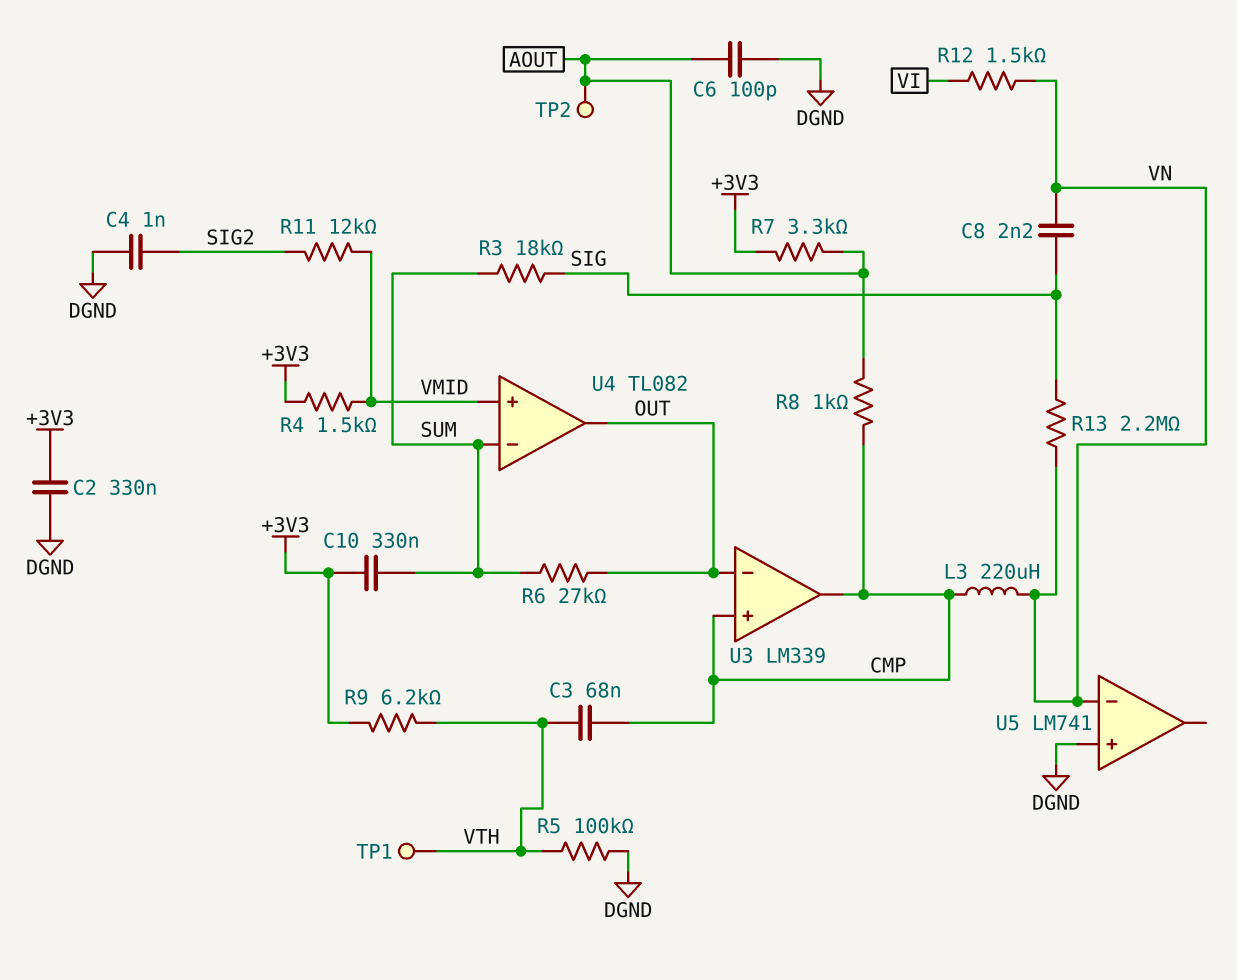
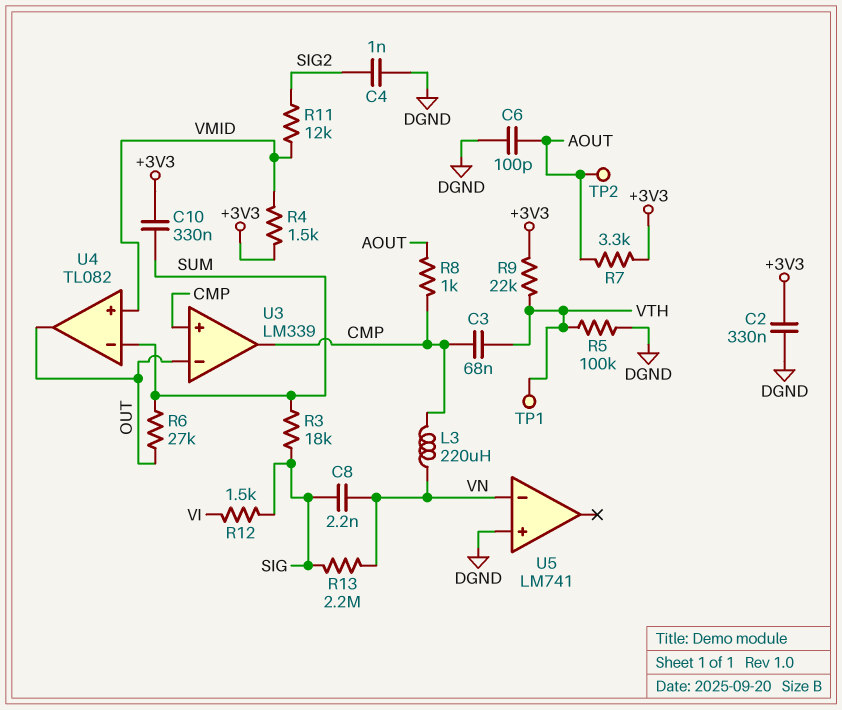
R9: 6.2k (+3V3, VTH) -> 22k (+3V3, VTH)
R12: 1.5k (VI, VN) -> 1.5k (SIG, VI)

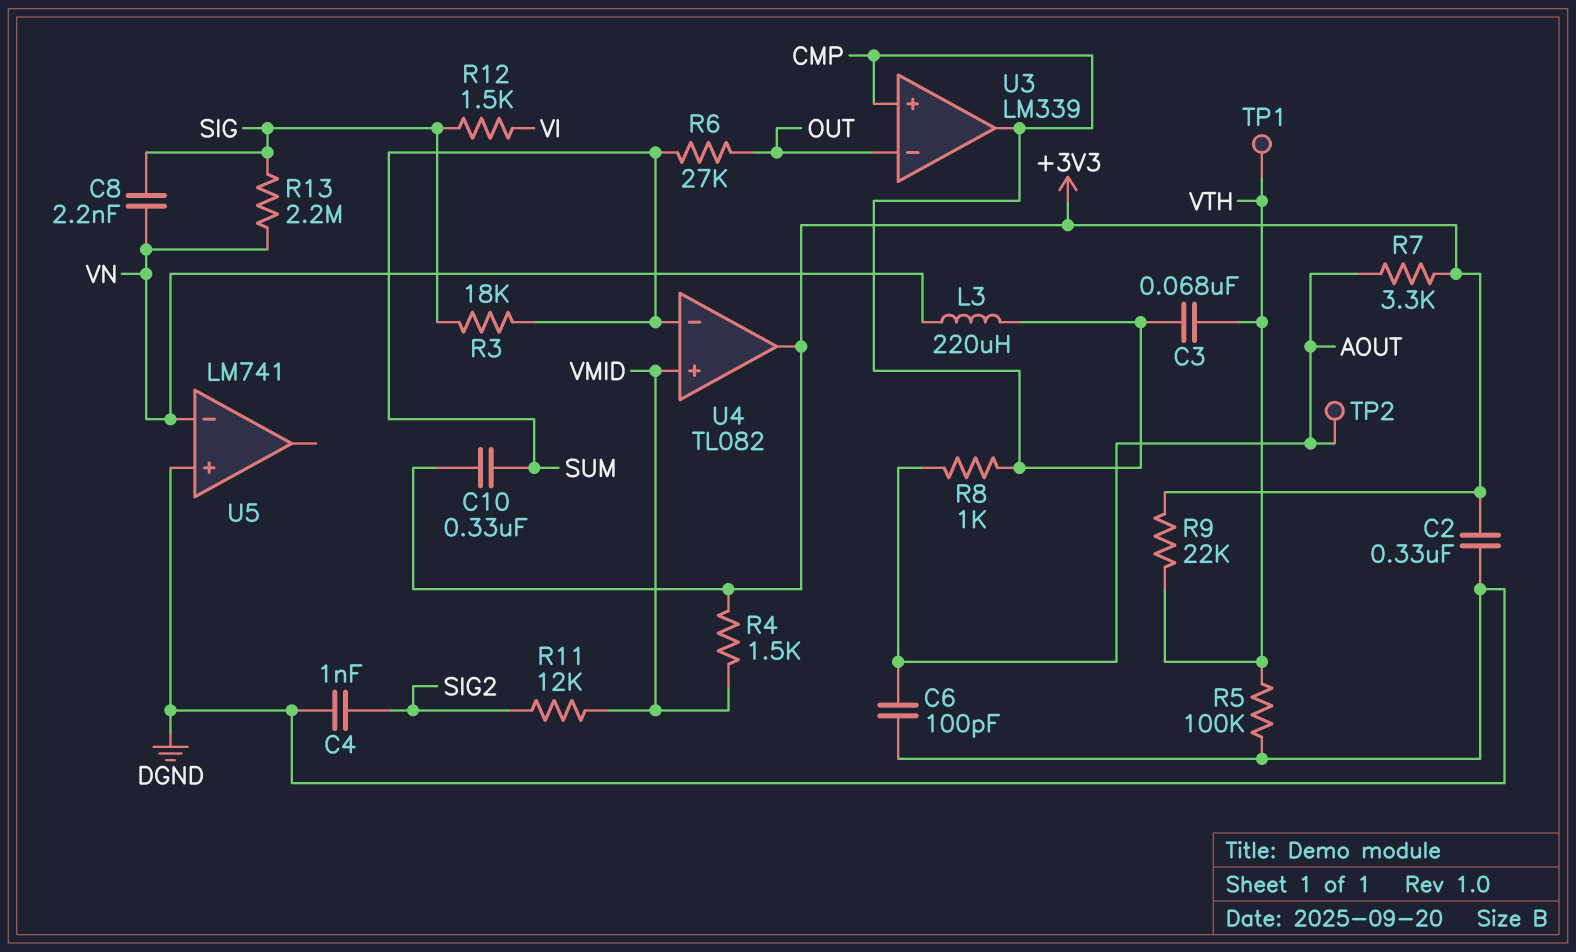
U4 pin out: OUT -> +3V3

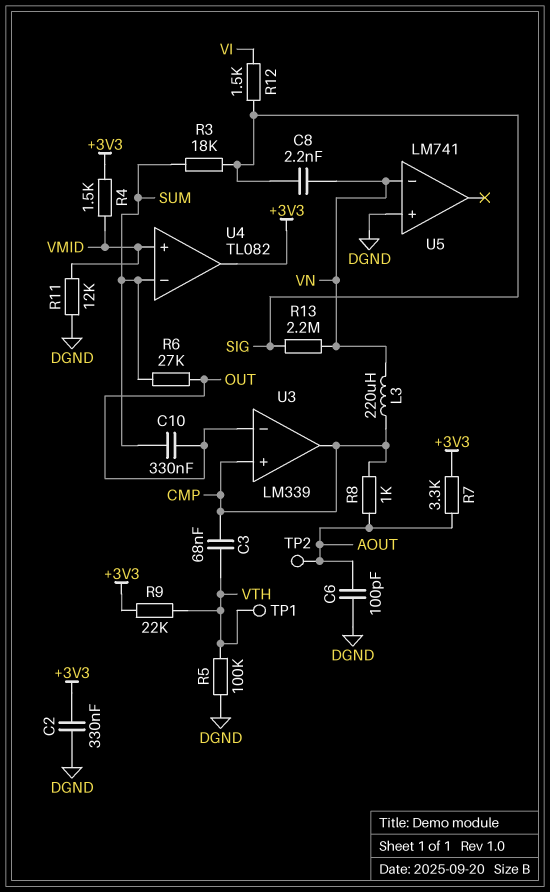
C4: 1nF (DGND, SIG2) -> none
C10: 330nF (+3V3, SUM) -> 330nF (OUT, SUM)
R11: 12k (SIG2, VMID) -> 12k (DGND, VMID)

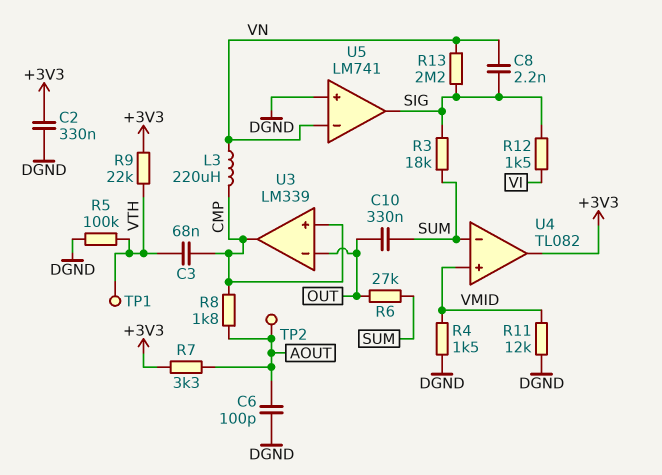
R4: 1.5k (+3V3, VMID) -> 1.5k (DGND, VMID)
R8: 1k (AOUT, CMP) -> 1.8k (AOUT, CMP)
U5 pin out: none -> SIG

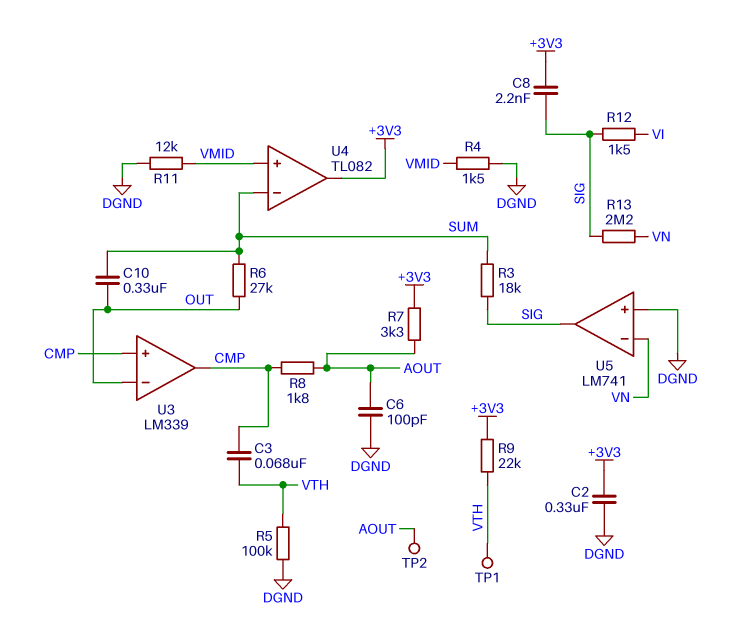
C8: 2.2nF (SIG, VN) -> 2.2nF (+3V3, SIG)
L3: 220uH (CMP, VN) -> none

